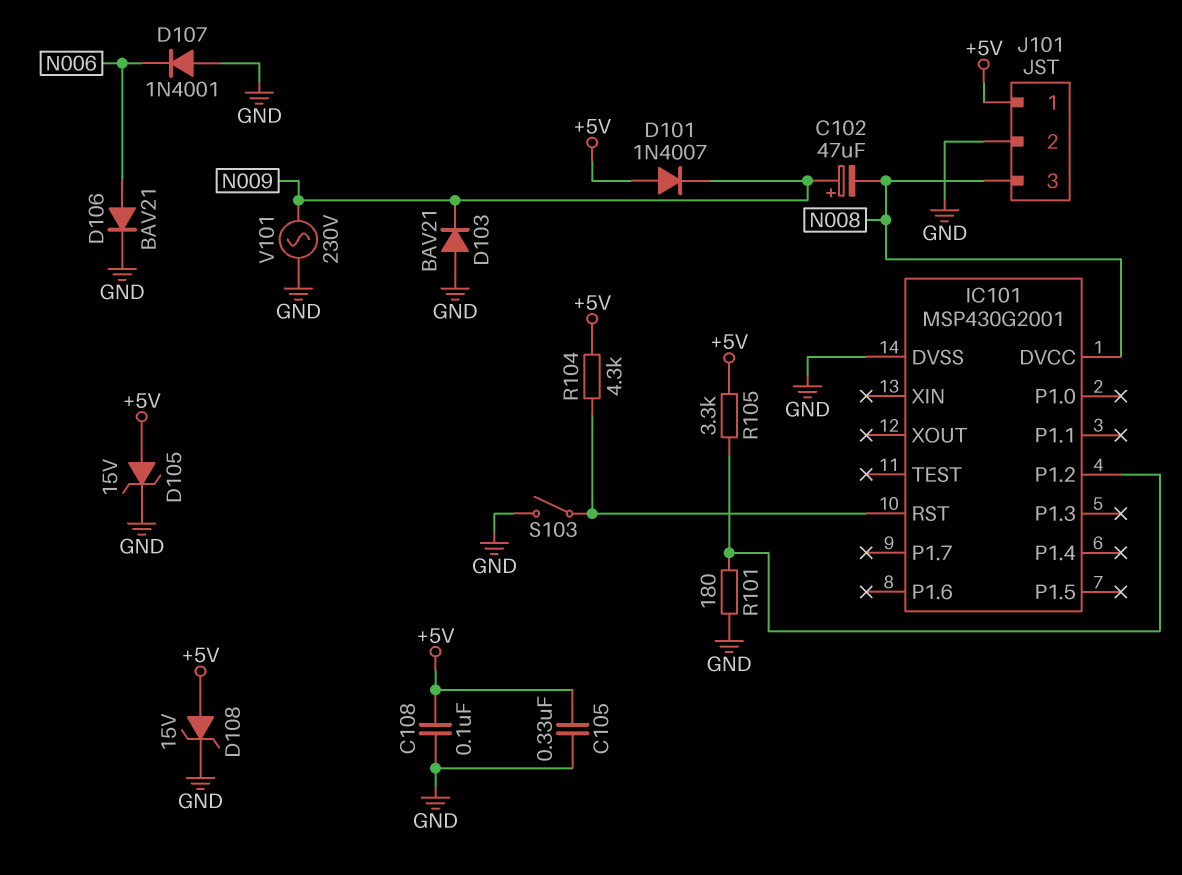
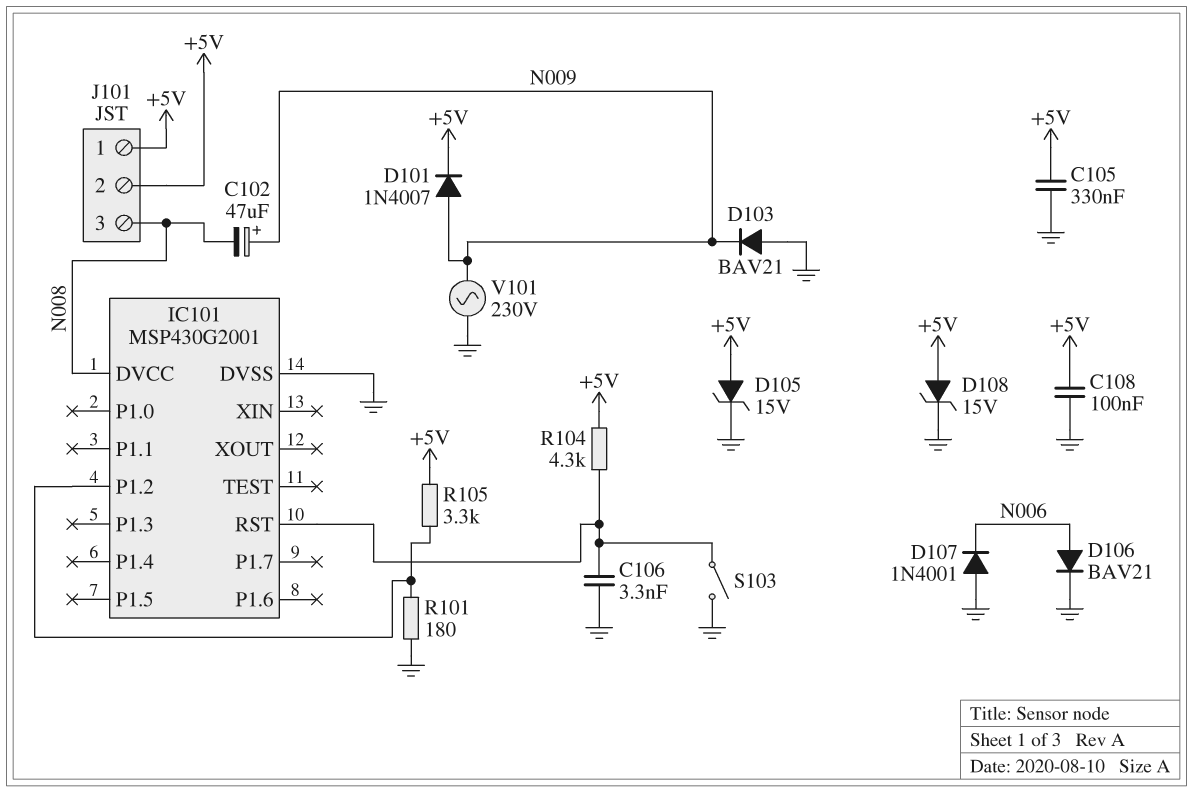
C106: none -> 3.3nF (GND, IC101/RST)
D101: diode 1N4007 (A +5V, K N009) -> diode 1N4007 (A N009, K +5V)
J101 pin 2: GND -> +5V

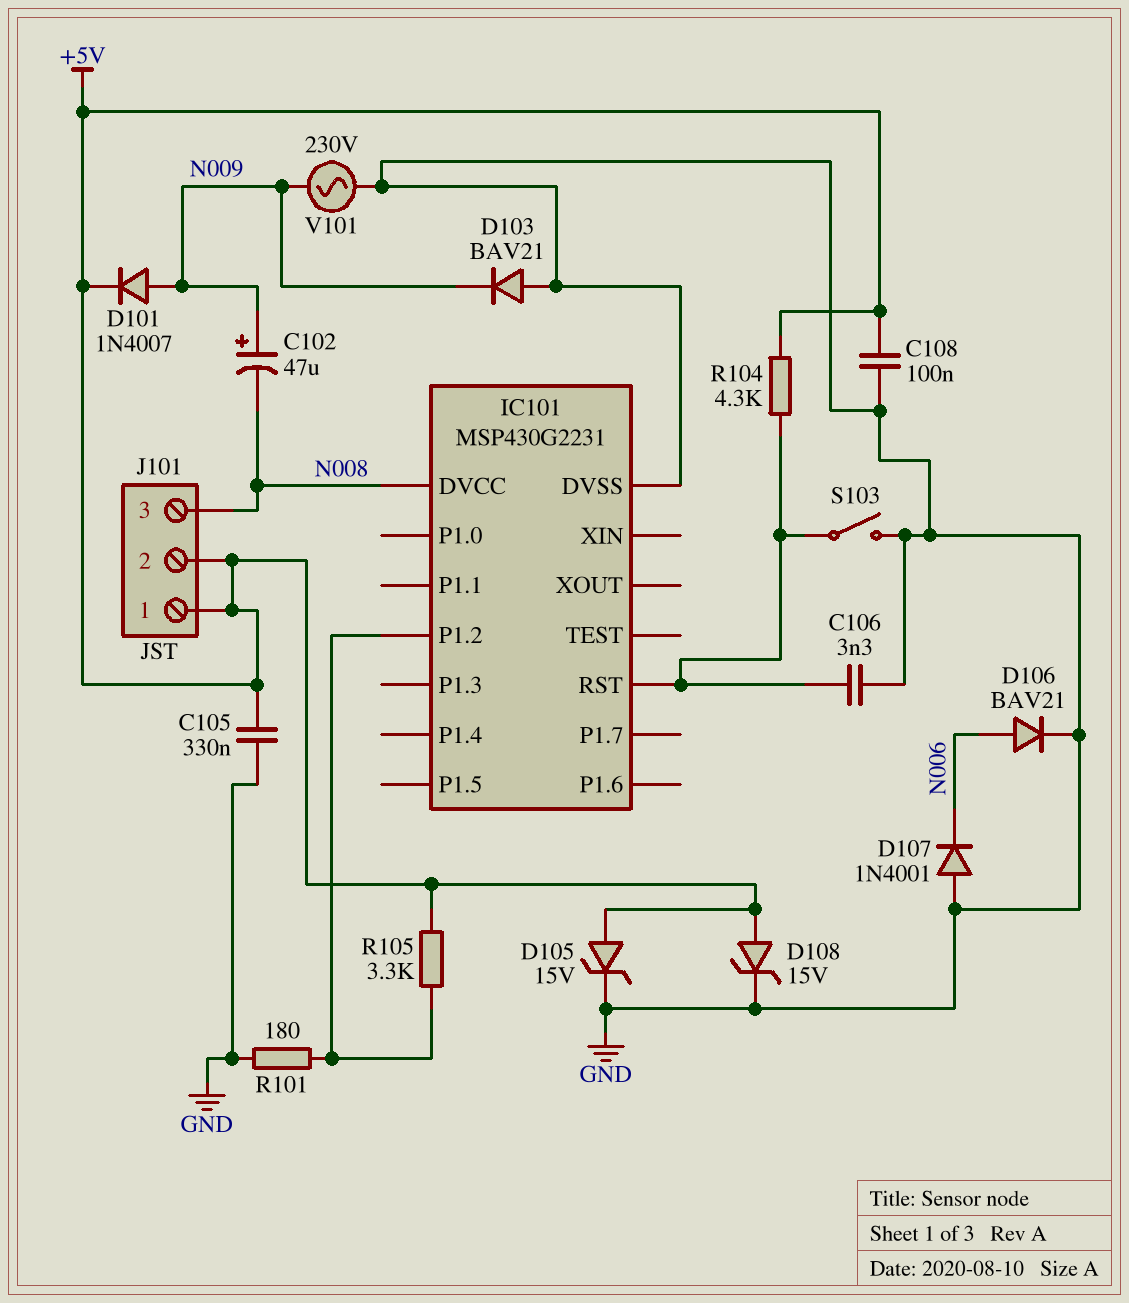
IC101: MSP430G2001 -> MSP430G2231

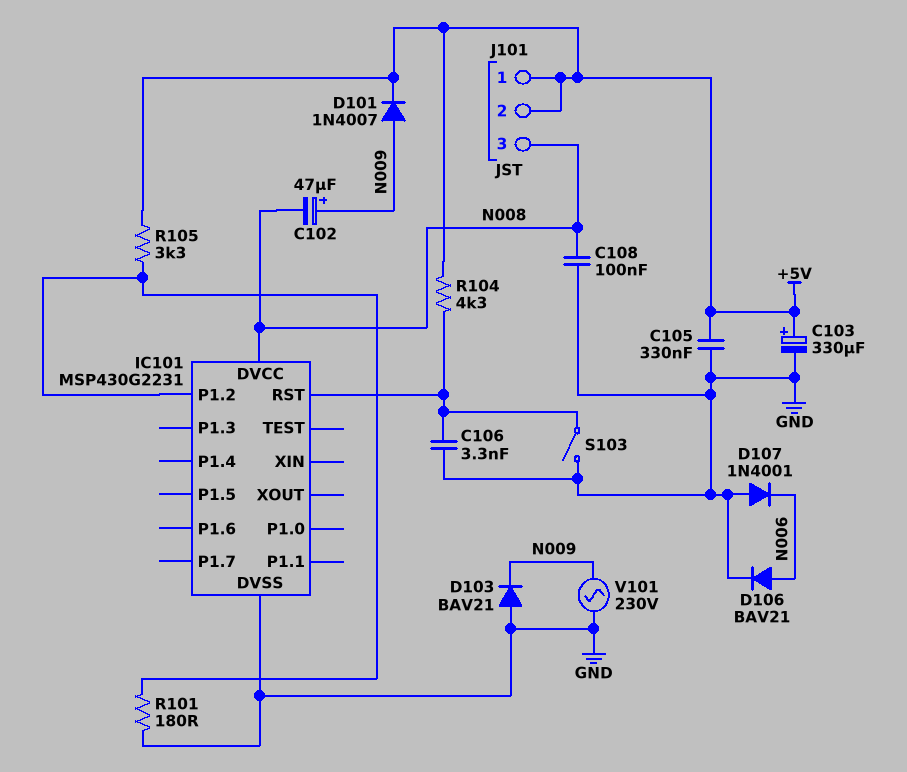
C103: none -> 330uF (plus +5V, minus GND)
C108: 100nF (+5V, GND) -> 100nF (GND, N008)
D105: zener 15V (A +5V, K GND) -> none
D108: zener 15V (A +5V, K GND) -> none

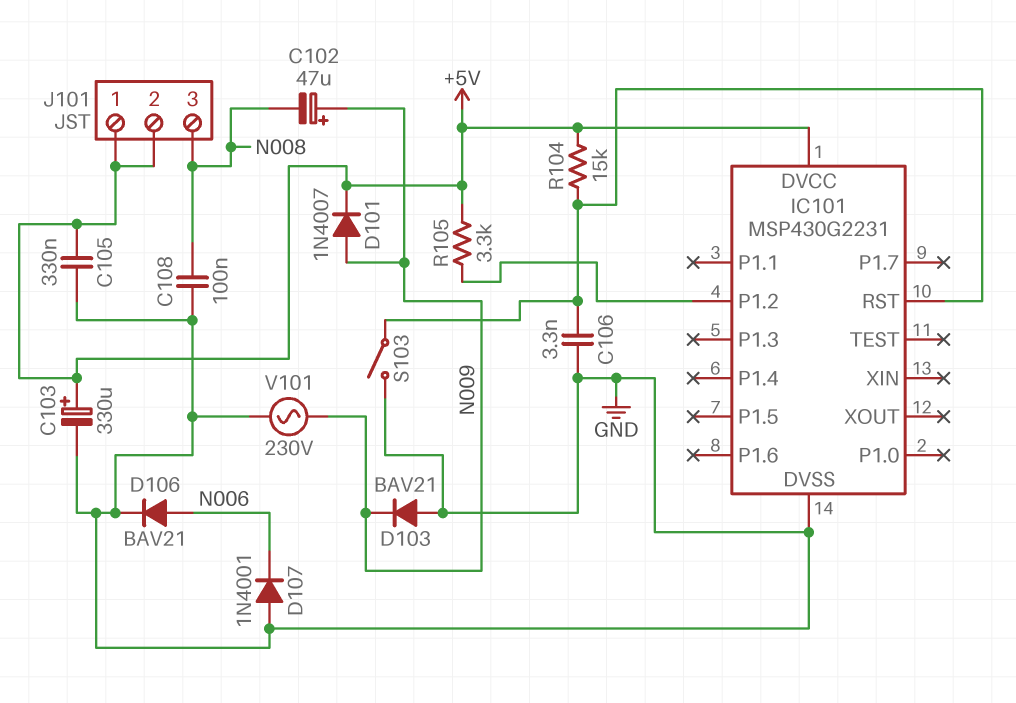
IC101 pin DVCC: N008 -> +5V
R101: 180 (GND, IC101/P1.2) -> none
R104: 4.3k (+5V, IC101/RST) -> 15k (+5V, IC101/RST)

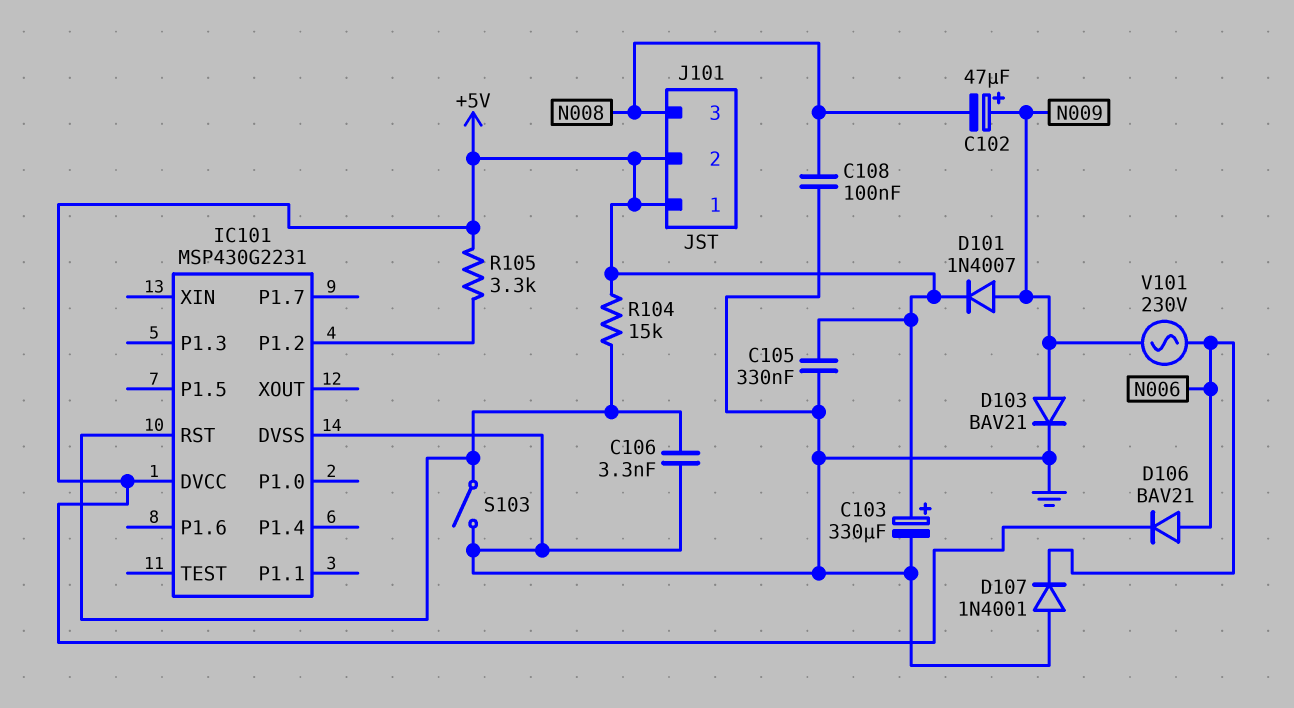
D103: diode BAV21 (A GND, K N009) -> diode BAV21 (A N009, K GND)
D106: diode BAV21 (A N006, K GND) -> diode BAV21 (A N006, K +5V)
V101: AC 230V (GND, N009) -> AC 230V (N006, N009)

